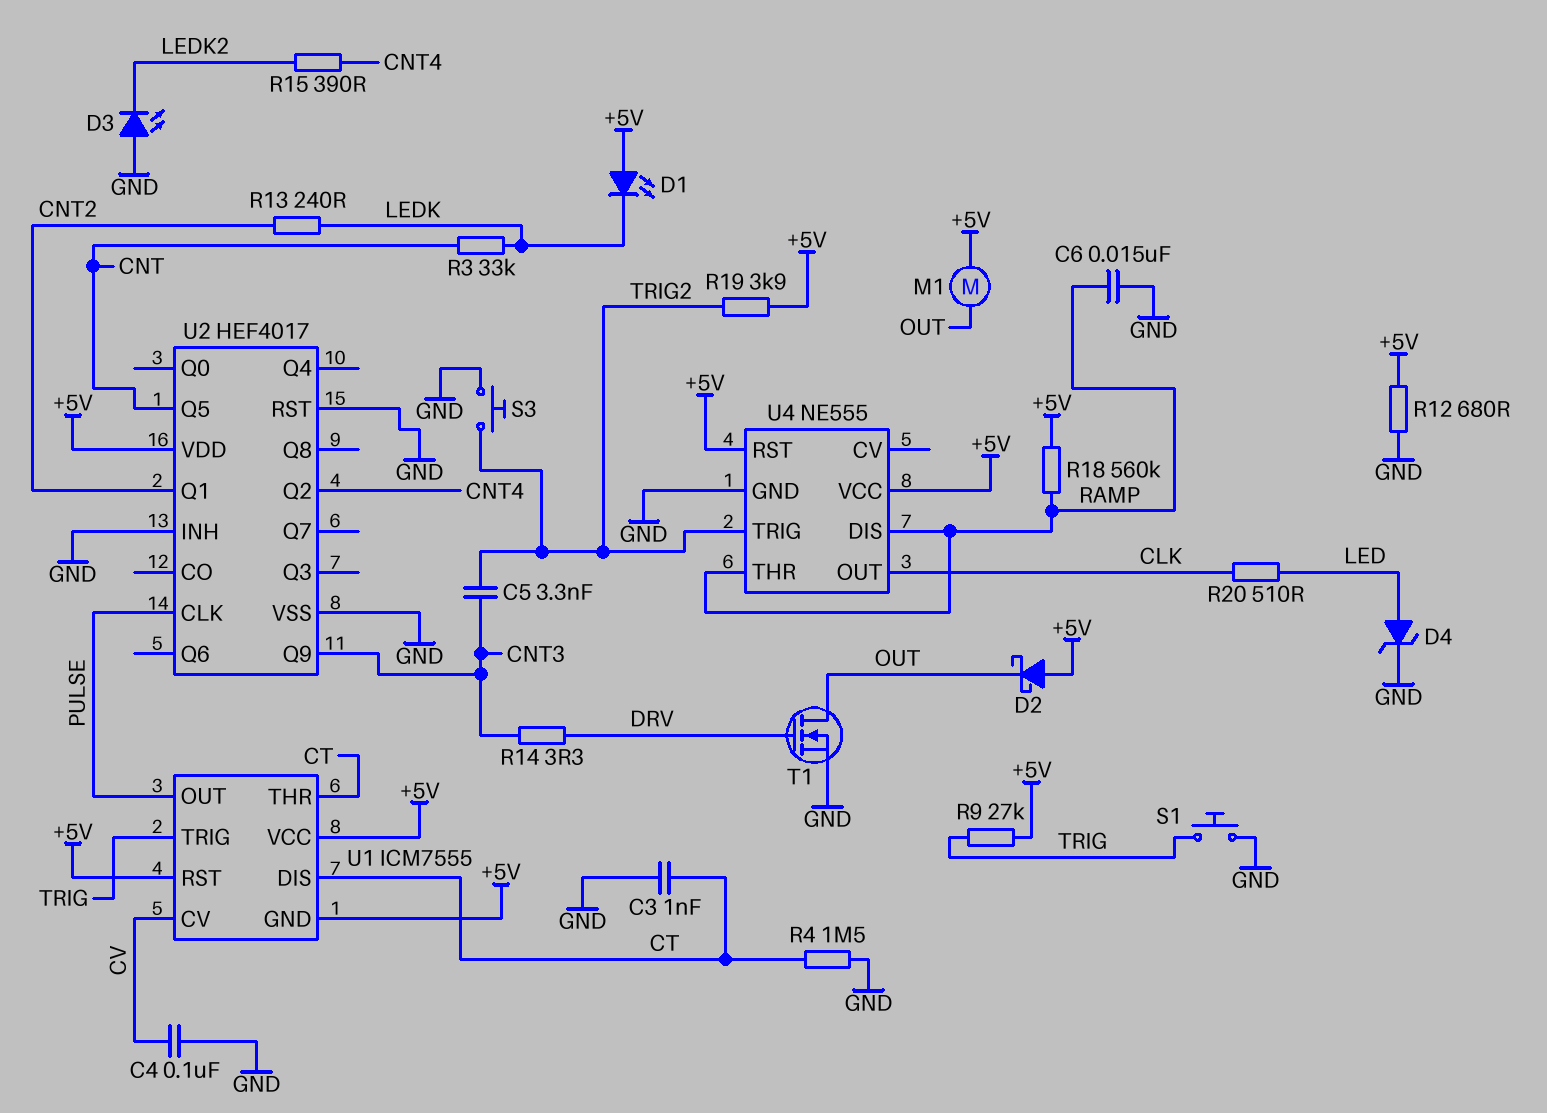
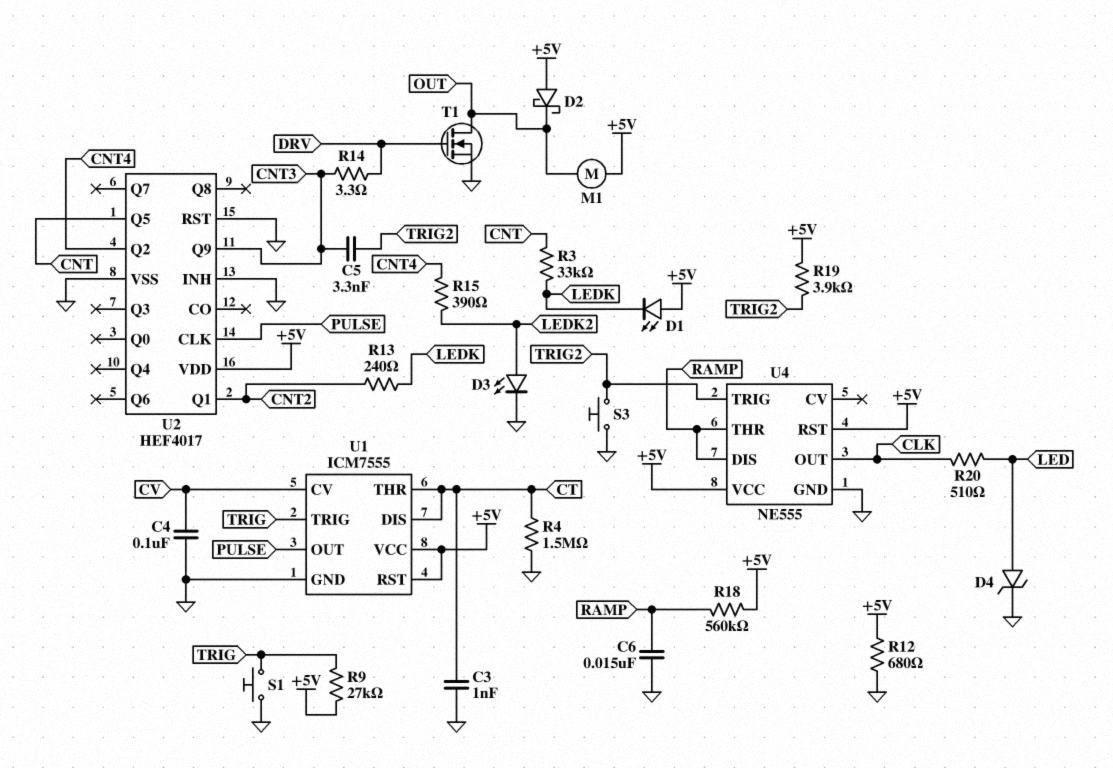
D3: LED (A GND, K LEDK2) -> LED (A LEDK2, K GND)
U1 pin GND: +5V -> GND

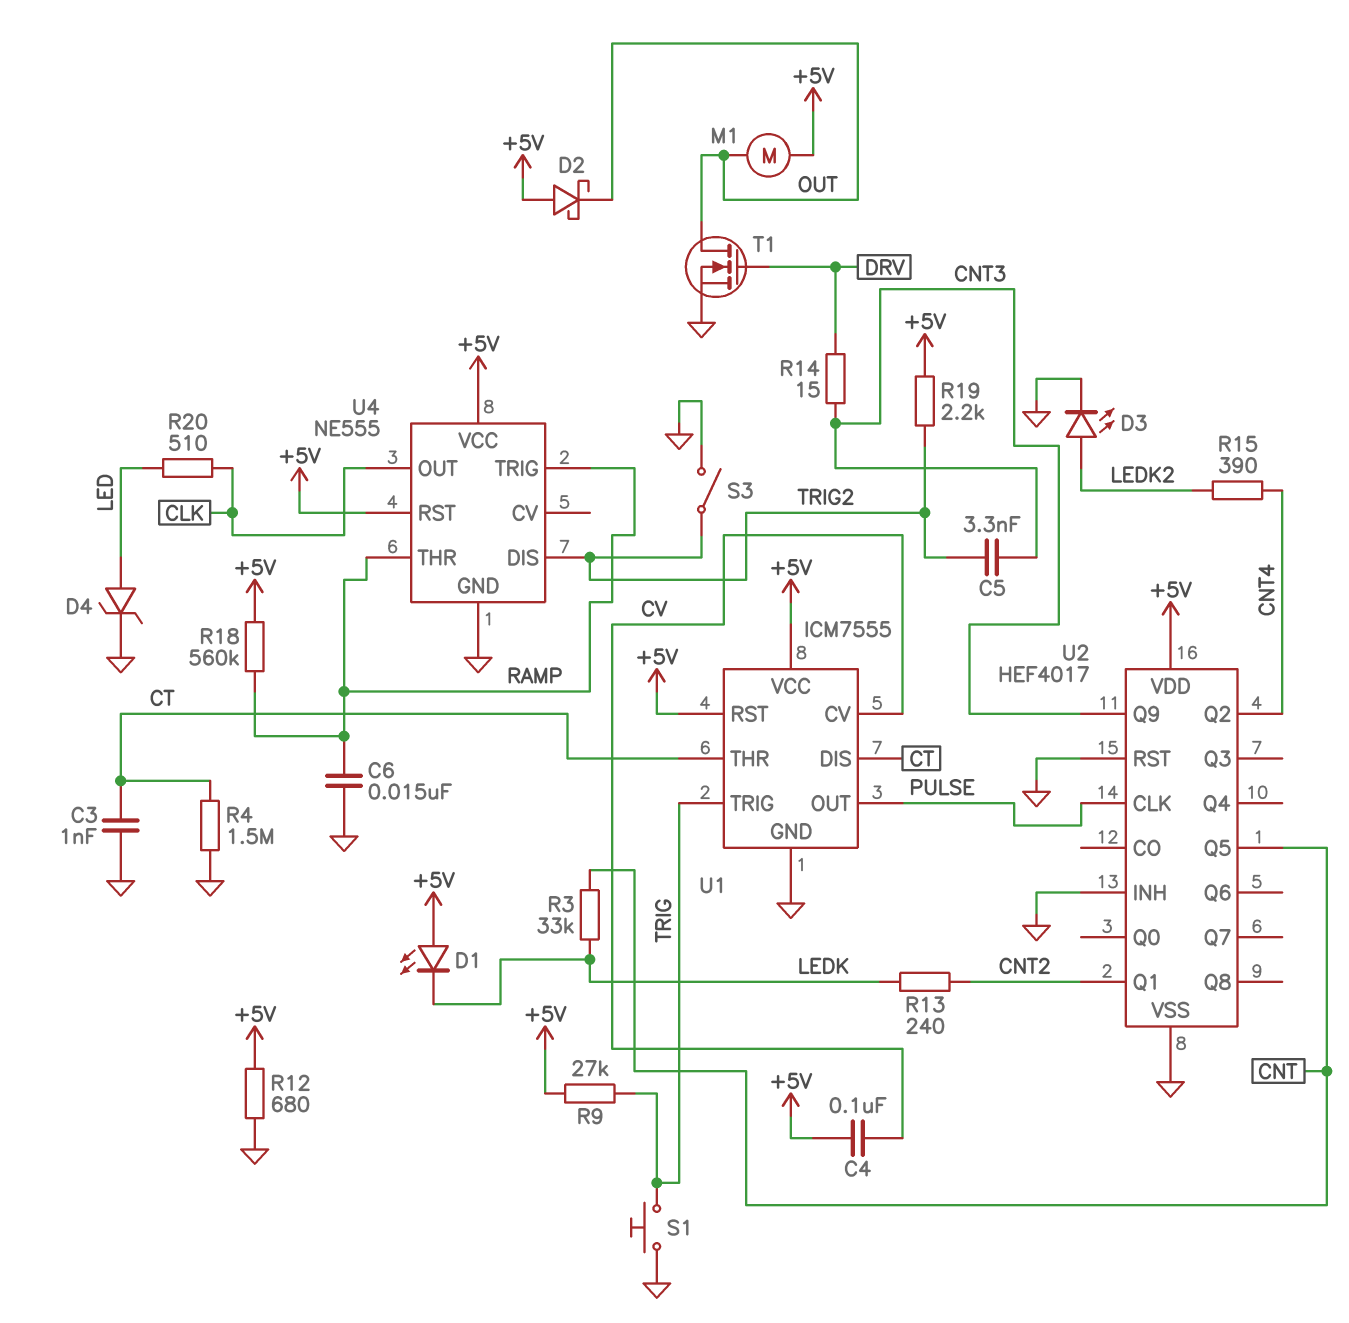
C4: 100nF (CV, GND) -> 100nF (+5V, CV)
R14: 3.3 (CNT3, DRV) -> 15 (CNT3, DRV)
R19: 3.9k (+5V, TRIG2) -> 2.2k (+5V, TRIG2)
S3: button (GND, TRIG2) -> switch (GND, TRIG2)
U4 pin DIS: RAMP -> TRIG2
U4 pin TRIG: TRIG2 -> RAMP

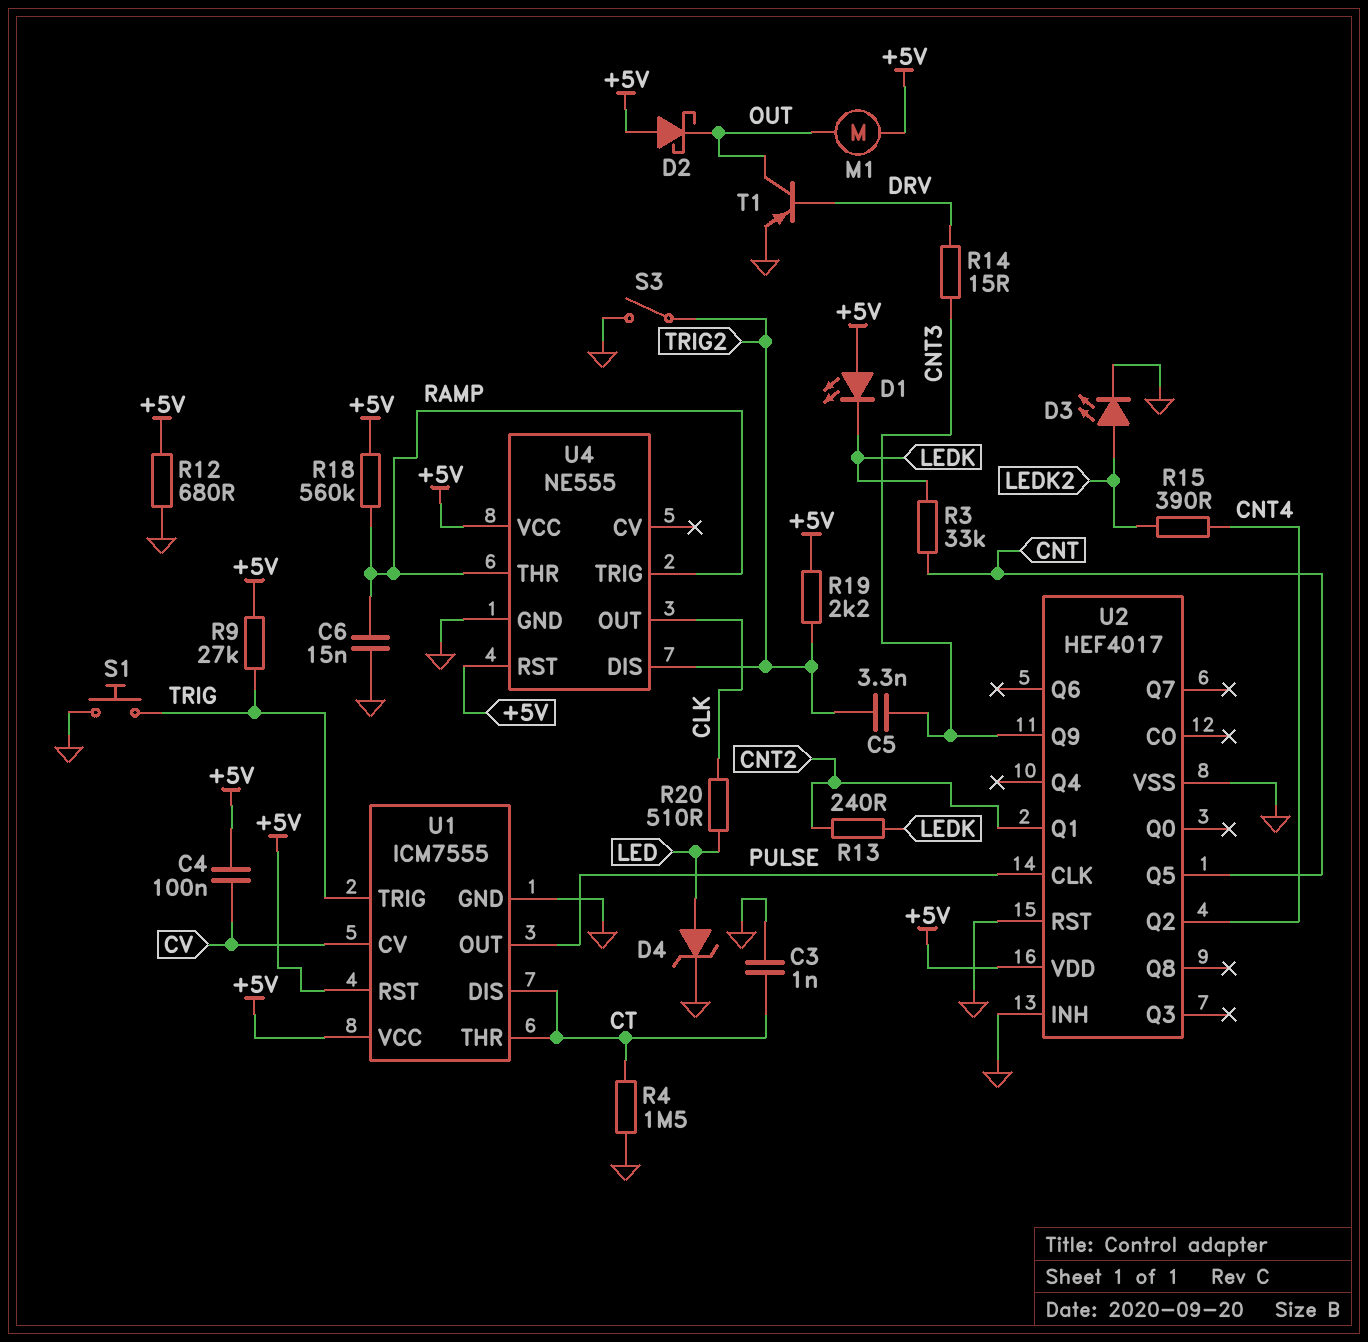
T1: NMOS (G DRV, D OUT, S GND) -> PNP (B DRV, C OUT, E GND)

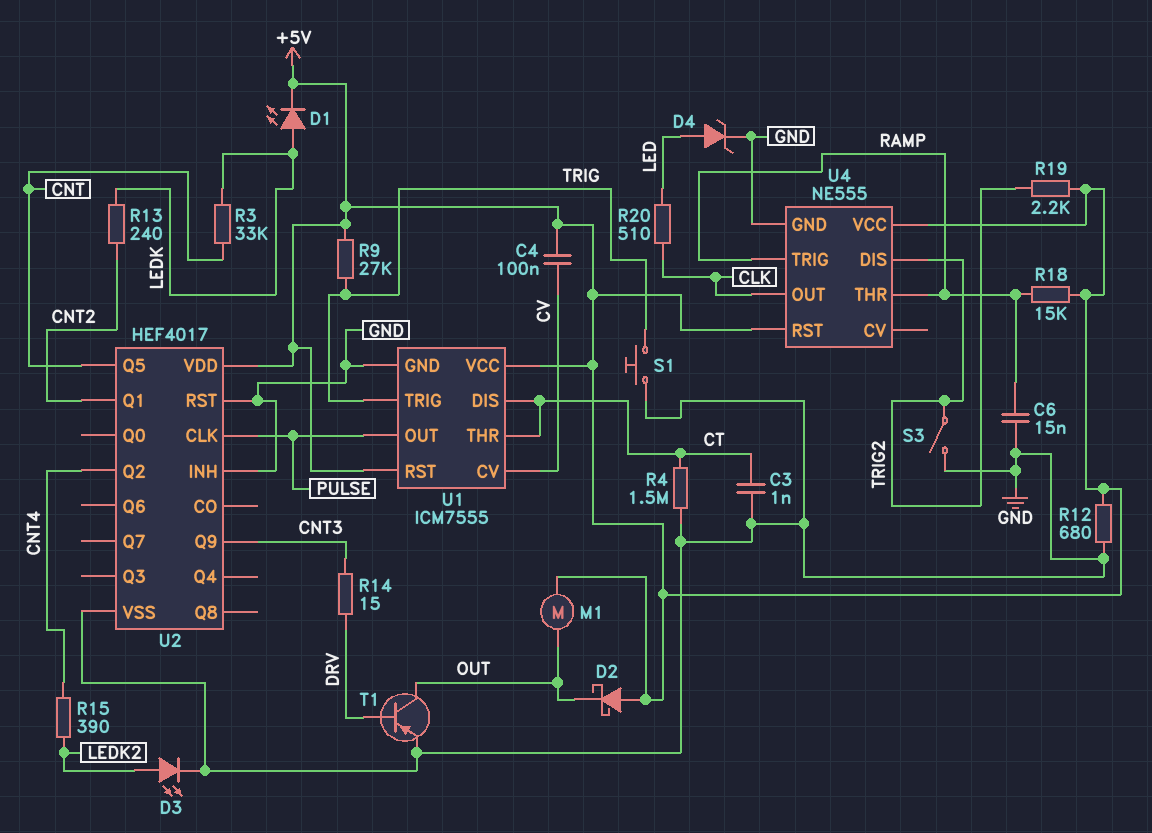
C5: 3.3nF (CNT3, TRIG2) -> none
D1: LED (A +5V, K LEDK) -> LED (A LEDK, K +5V)
R18: 560k (+5V, RAMP) -> 15k (+5V, RAMP)

